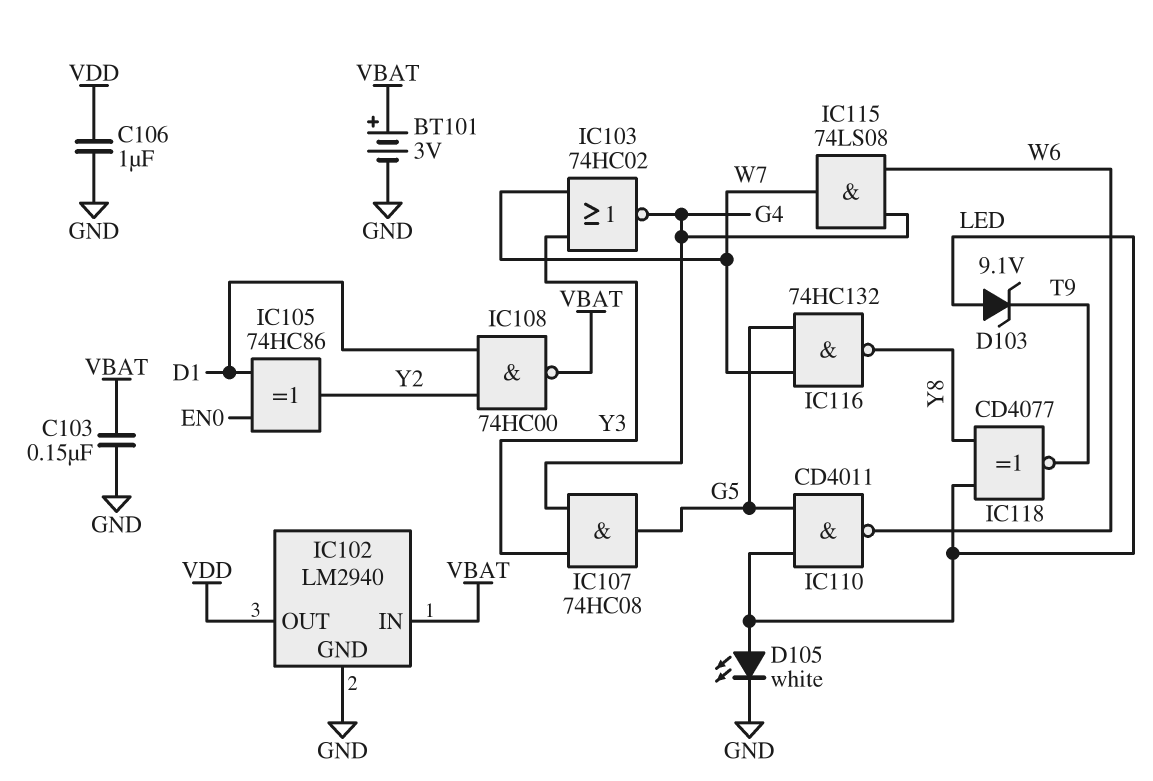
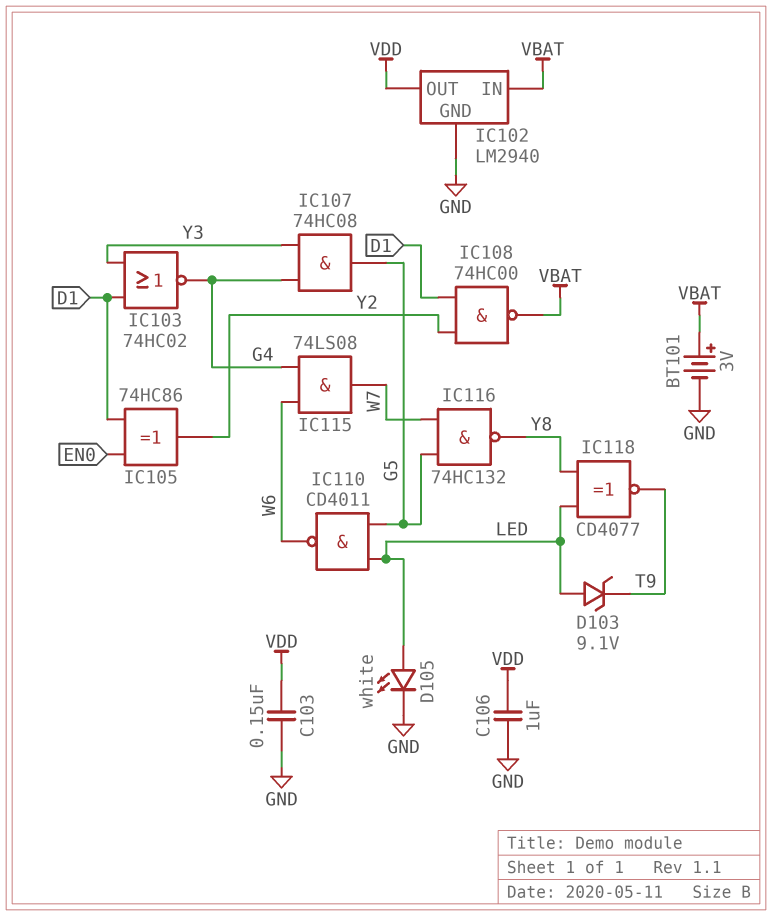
C103: 150nF (GND, VBAT) -> 150nF (GND, VDD)
IC103: NOR 74HC02 (in W7, in Y3, out G4) -> NOR 74HC02 (in D1, in Y3, out G4)

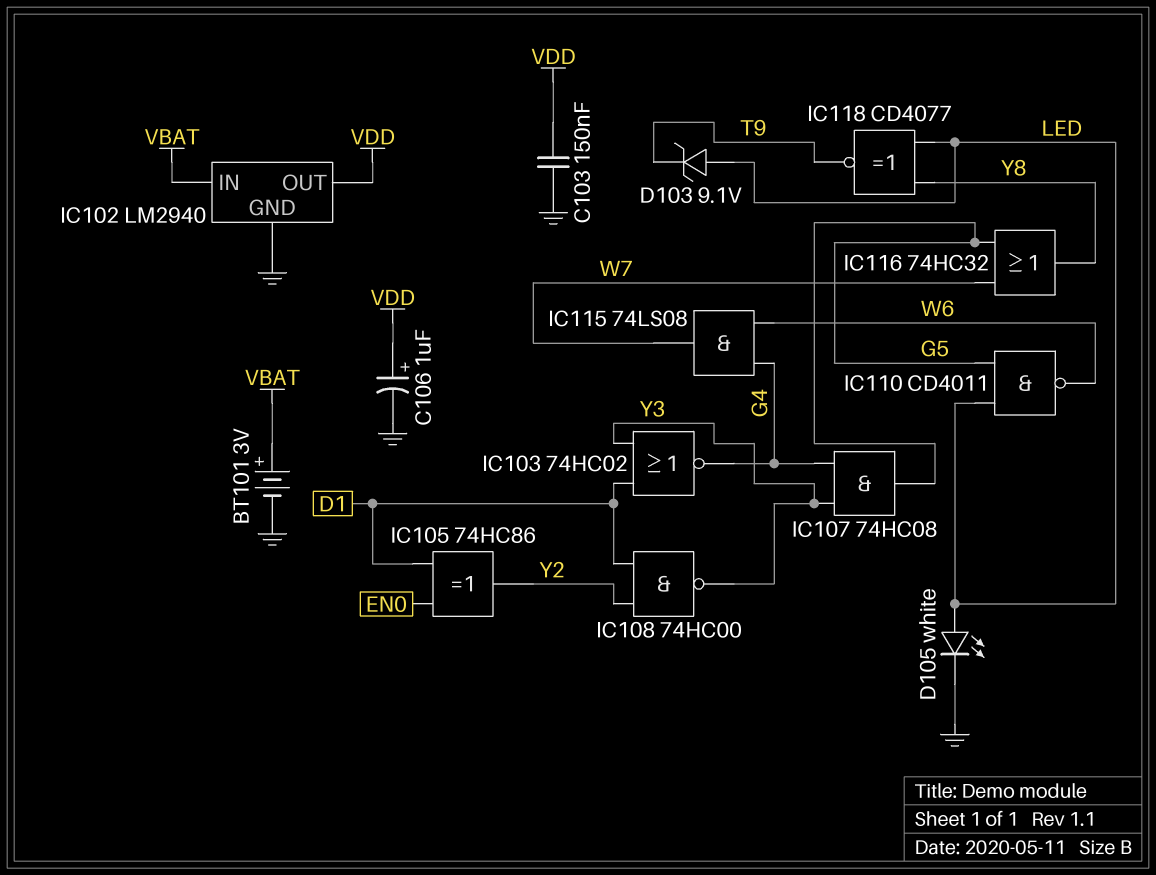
C106: 1uF (GND, VDD) -> 1uF (plus VDD, minus GND)
IC108: NAND 74HC00 (in D1, in Y2, out VBAT) -> NAND 74HC00 (in D1, in Y2, out Y3)
IC116: NAND 74HC132 (in G5, in W7, out Y8) -> OR 74HC32 (in G5, in W7, out Y8)

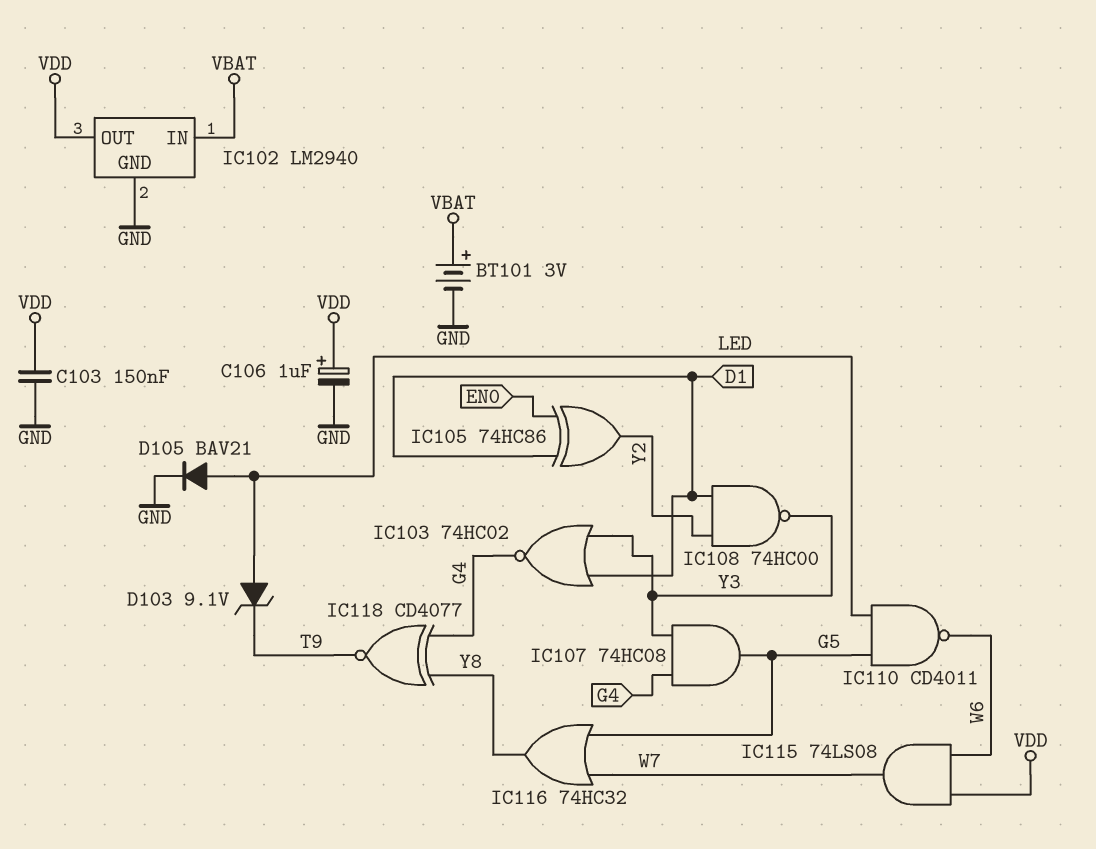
D105: LED white (A LED, K GND) -> diode BAV21 (A LED, K GND)
IC115: AND 74LS08 (in G4, in W6, out W7) -> AND 74LS08 (in VDD, in W6, out W7)
IC118: XNOR CD4077 (in LED, in Y8, out T9) -> XNOR CD4077 (in G4, in Y8, out T9)

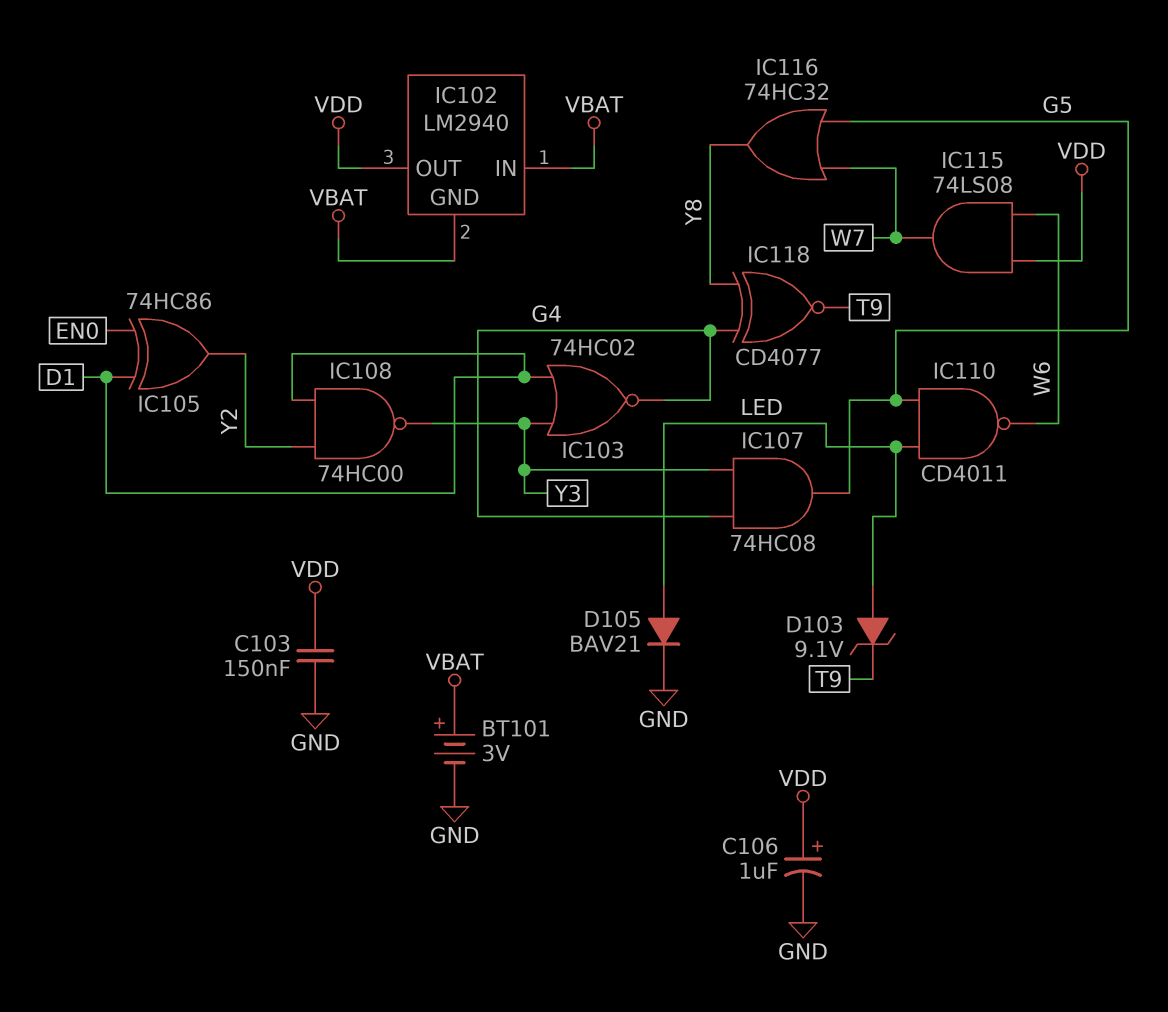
IC102 pin GND: GND -> VBAT

